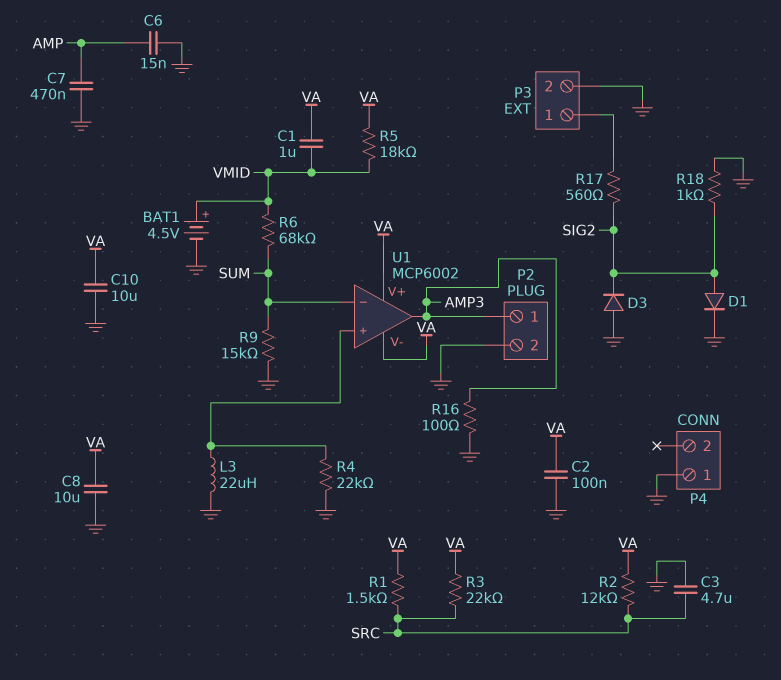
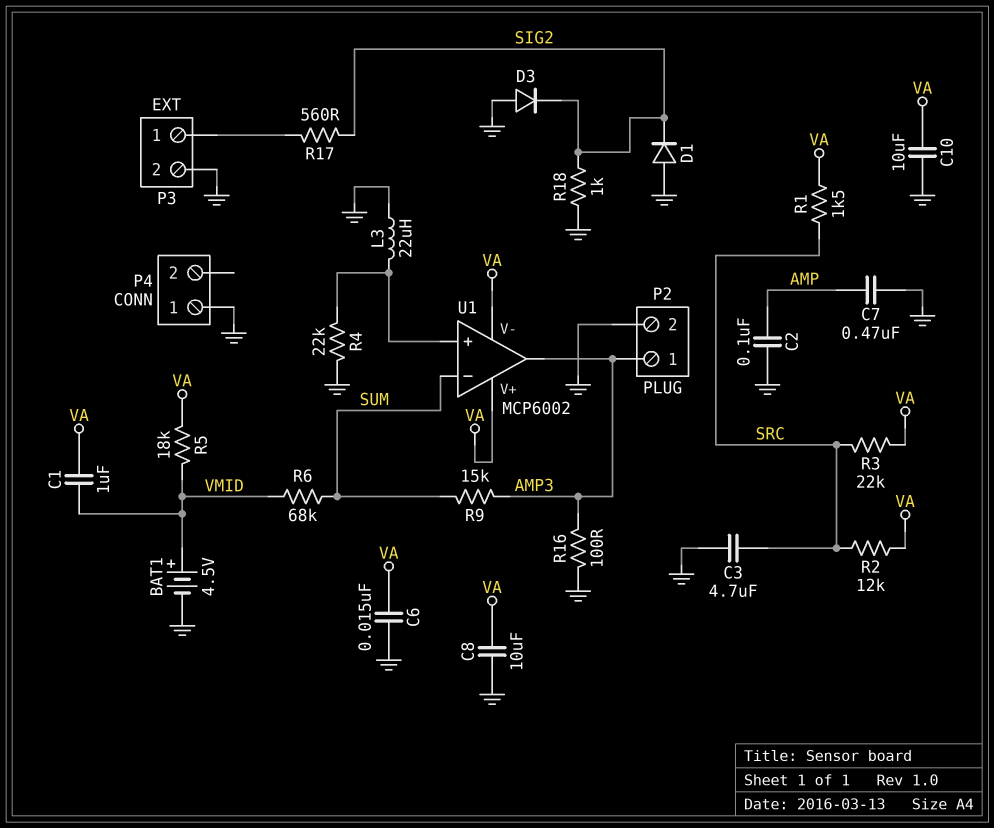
C2: 100nF (GND, VA) -> 100nF (AMP, GND)
C6: 15nF (AMP, GND) -> 15nF (GND, VA)
D1: diode (A SIG2, K GND) -> diode (A GND, K SIG2)
R9: 15k (GND, SUM) -> 15k (AMP3, SUM)

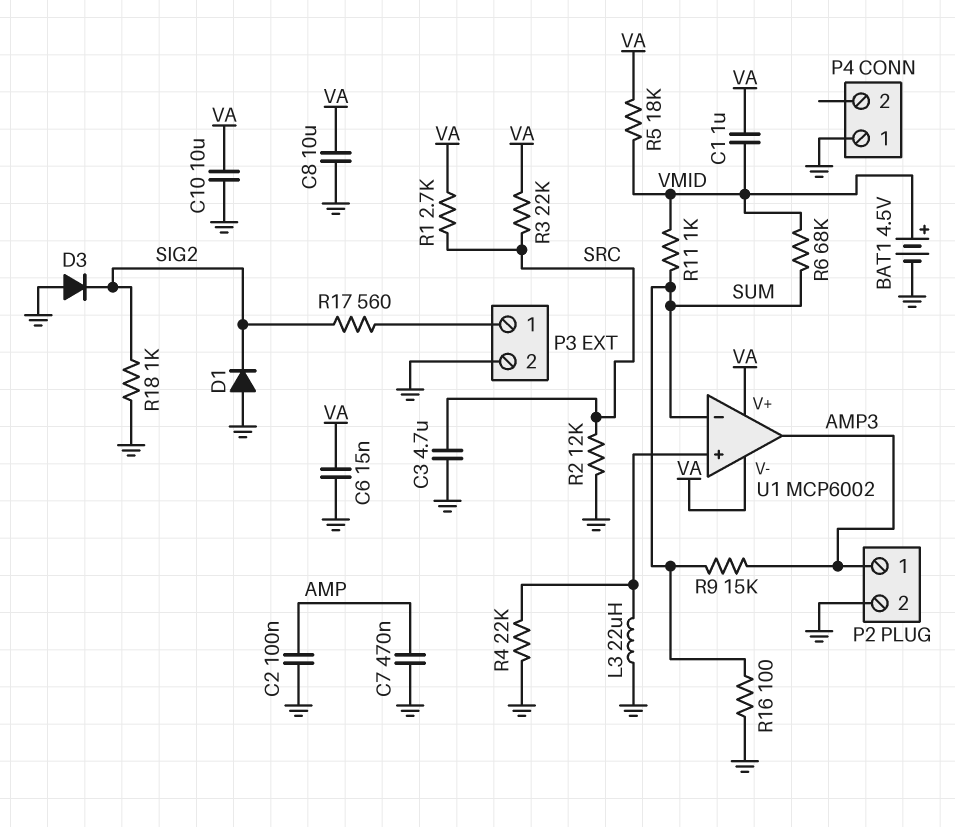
R1: 1.5k (SRC, VA) -> 2.7k (SRC, VA)
R2: 12k (SRC, VA) -> 12k (GND, SRC)
R11: none -> 1k (SUM, VMID)
R16: 100 (AMP3, GND) -> 100 (GND, SUM)

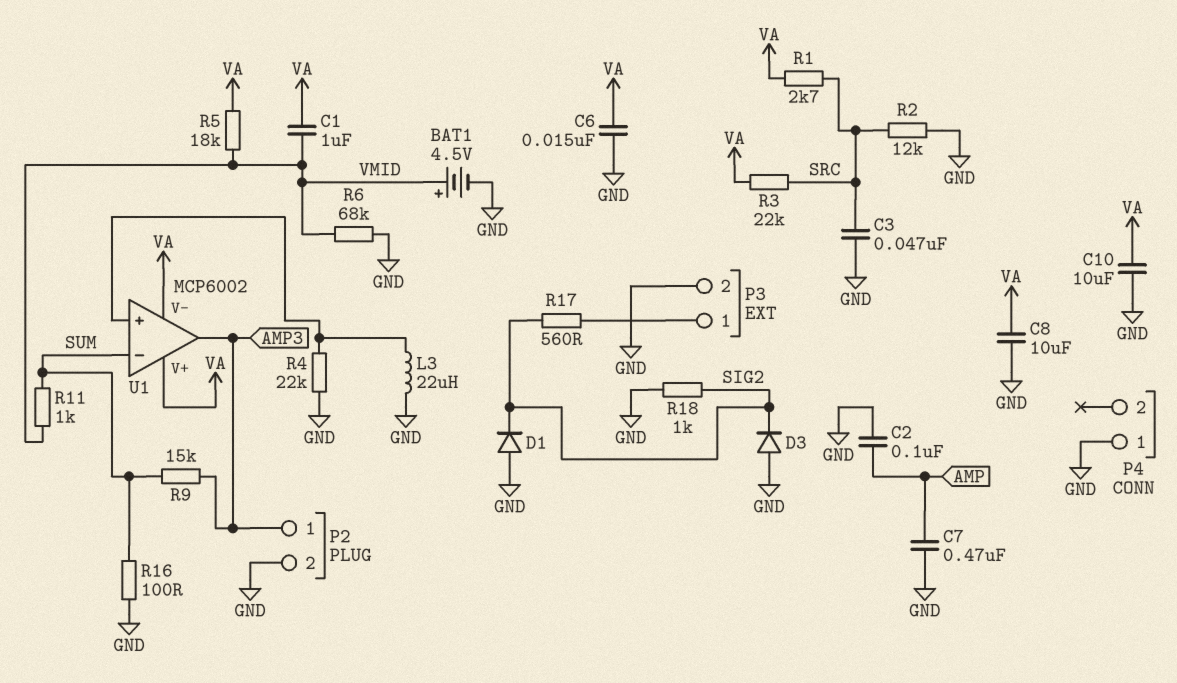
C3: 4.7uF (GND, SRC) -> 47nF (GND, SRC)
R6: 68k (SUM, VMID) -> 68k (GND, VMID)

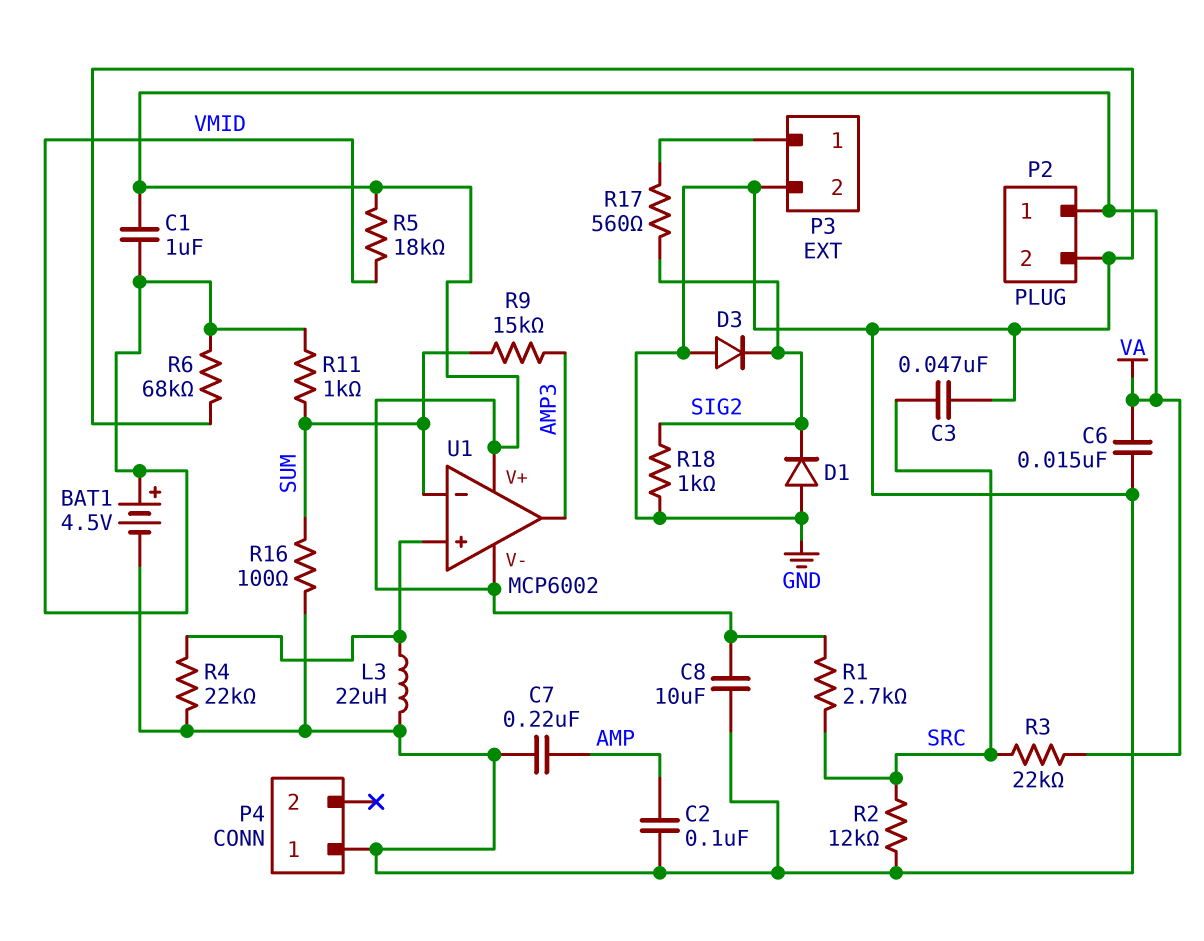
C7: 470nF (AMP, GND) -> 220nF (AMP, GND)
C10: 10uF (GND, VA) -> none
P2 pin 1: AMP3 -> VA

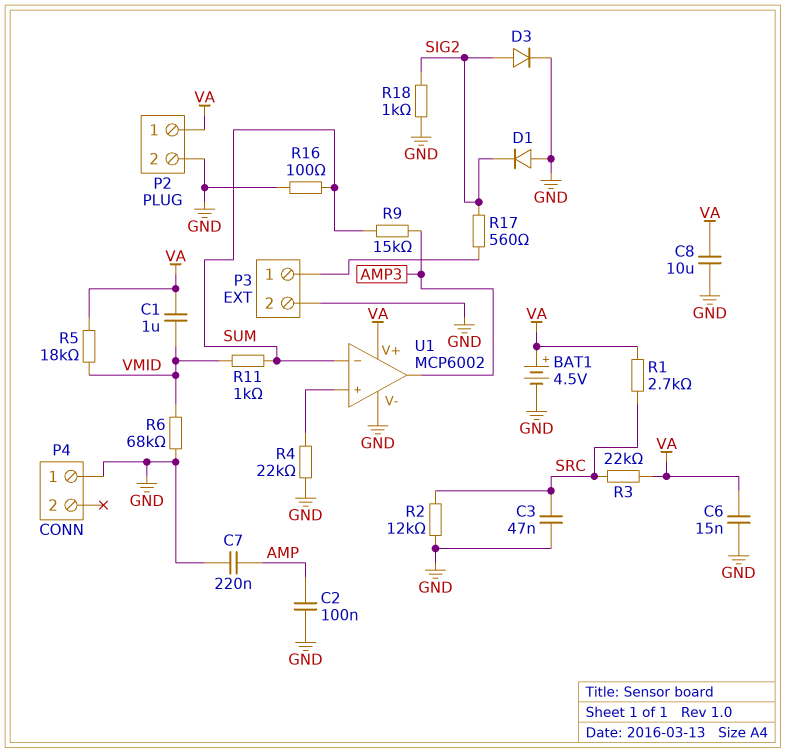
BAT1: 4.5V (plus VMID, minus GND) -> 4.5V (plus VA, minus GND)
D3: diode (A GND, K SIG2) -> diode (A SIG2, K GND)
L3: 22uH (GND, U1/in+) -> none
U1 pin V-: VA -> GND

